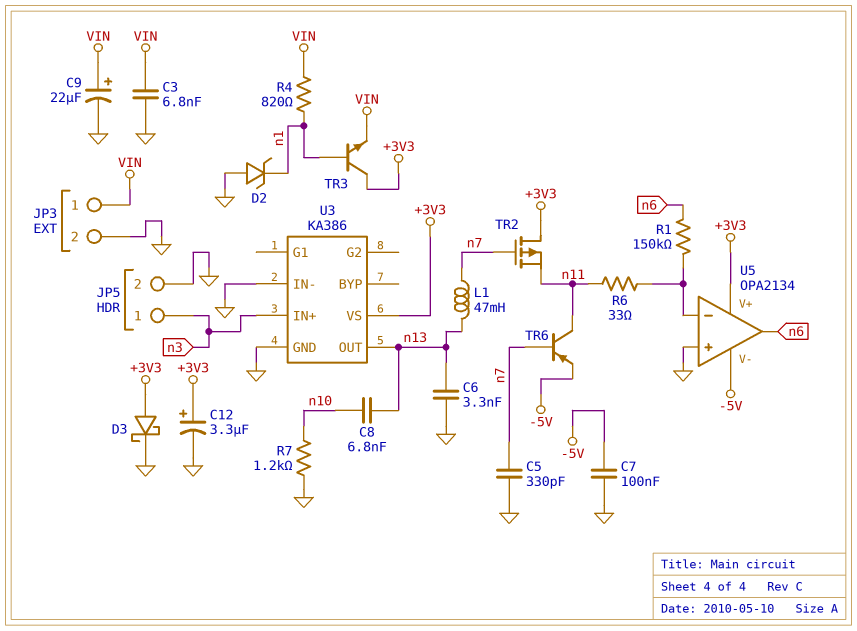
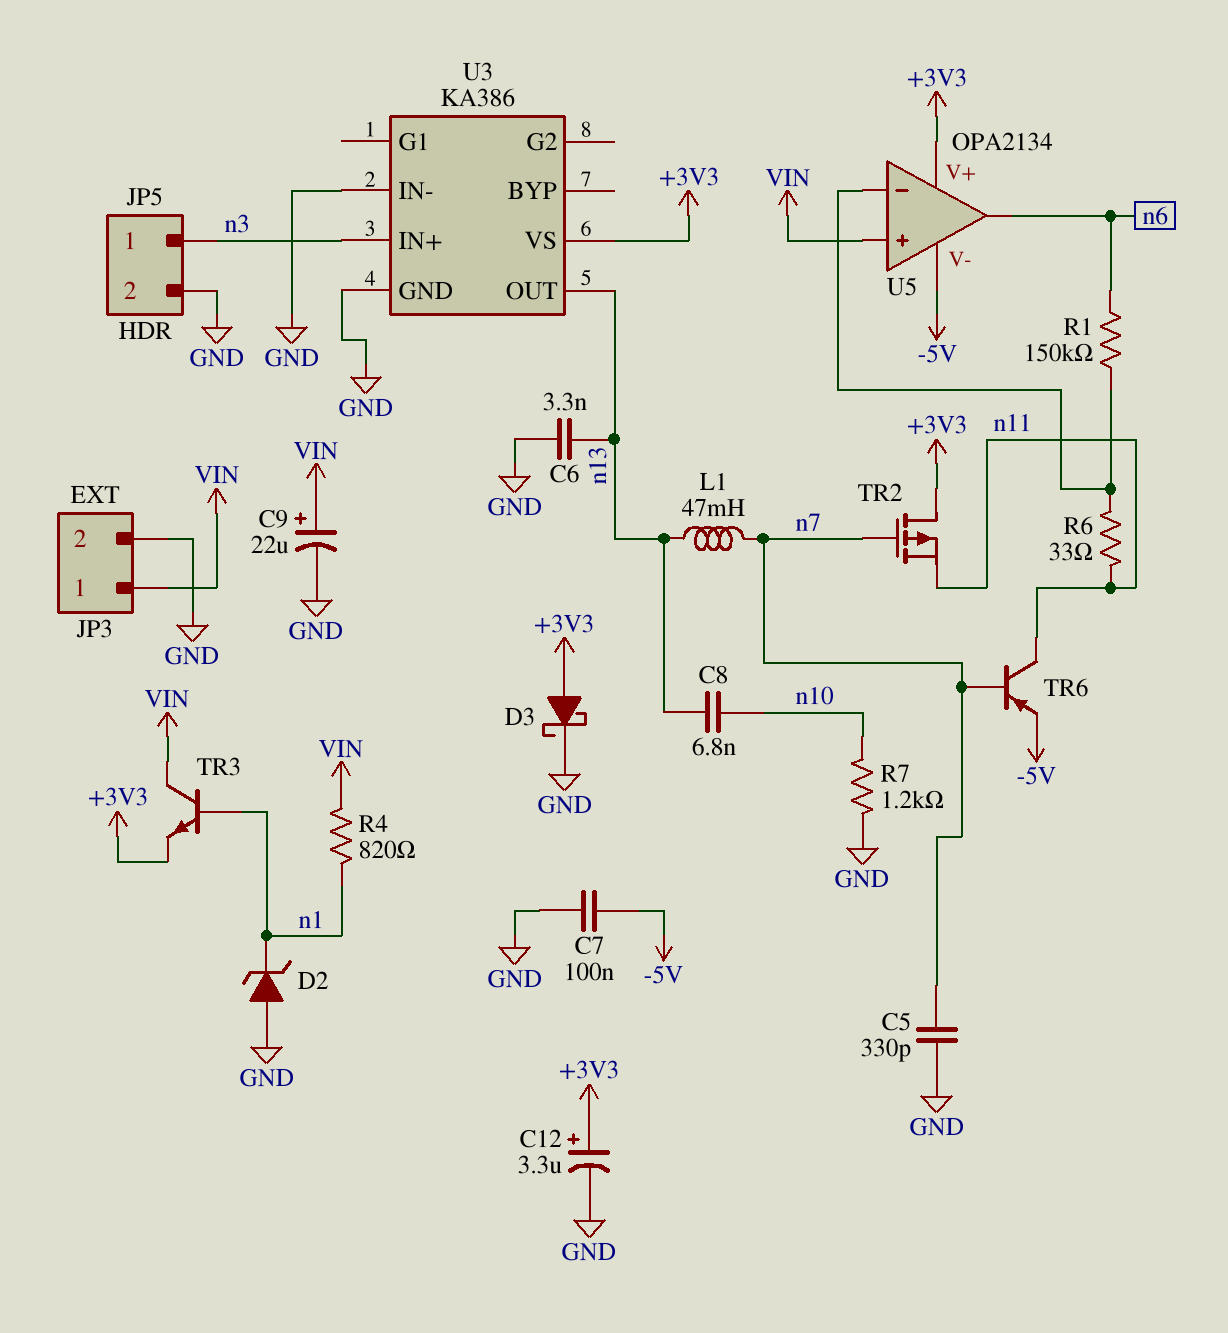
C3: 6.8nF (GND, VIN) -> none
TR3: NPN (B n1, C +3V3, E VIN) -> NPN (B n1, C VIN, E +3V3)
U5 pin in+: GND -> VIN

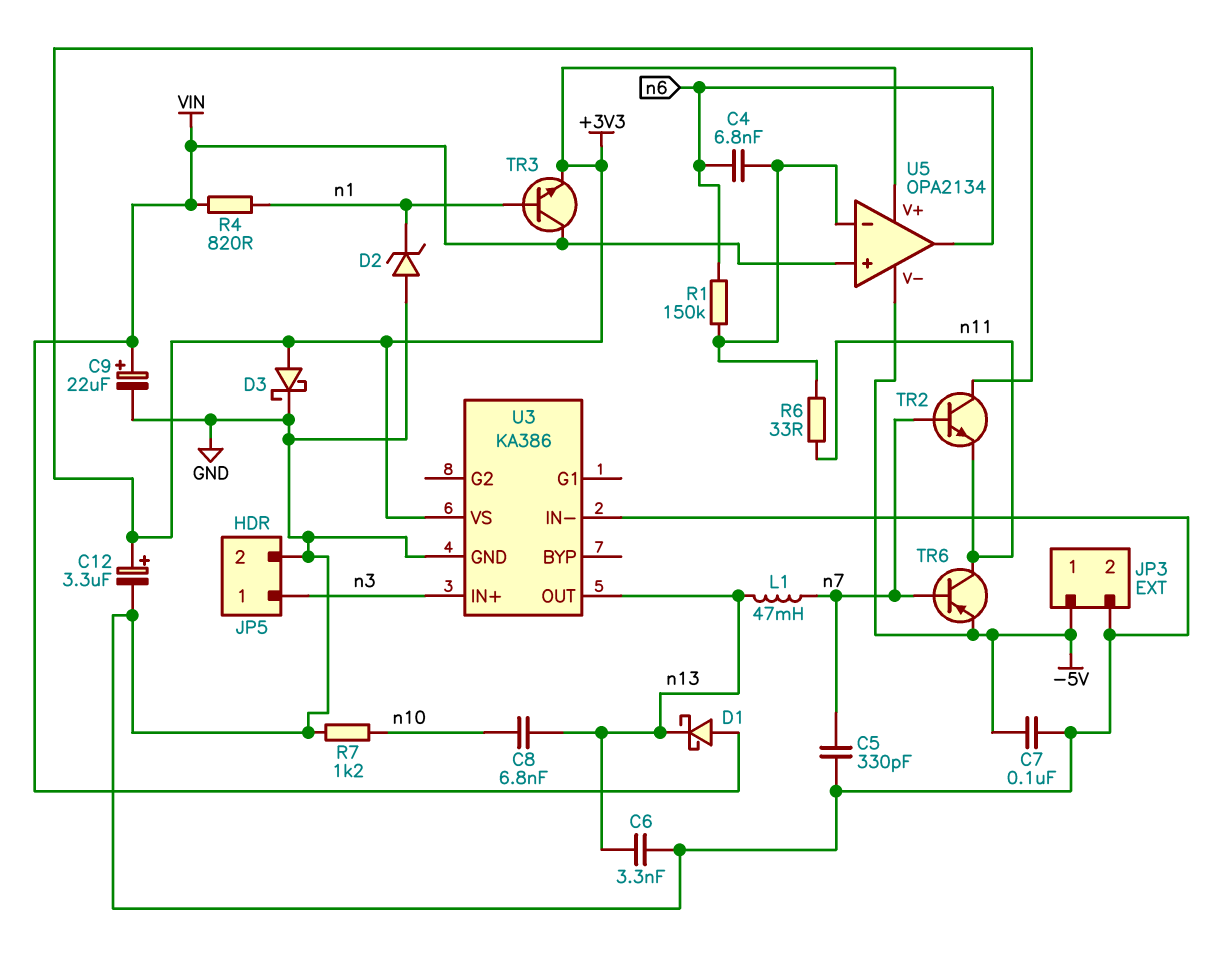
C4: none -> 6.8nF (U5/in-, n6)
D1: none -> schottky (A VIN, K n13)
JP3 pin 1: VIN -> -5V
TR2: PMOS (G n7, D +3V3, S n11) -> NPN (B n7, C +3V3, E n11)

